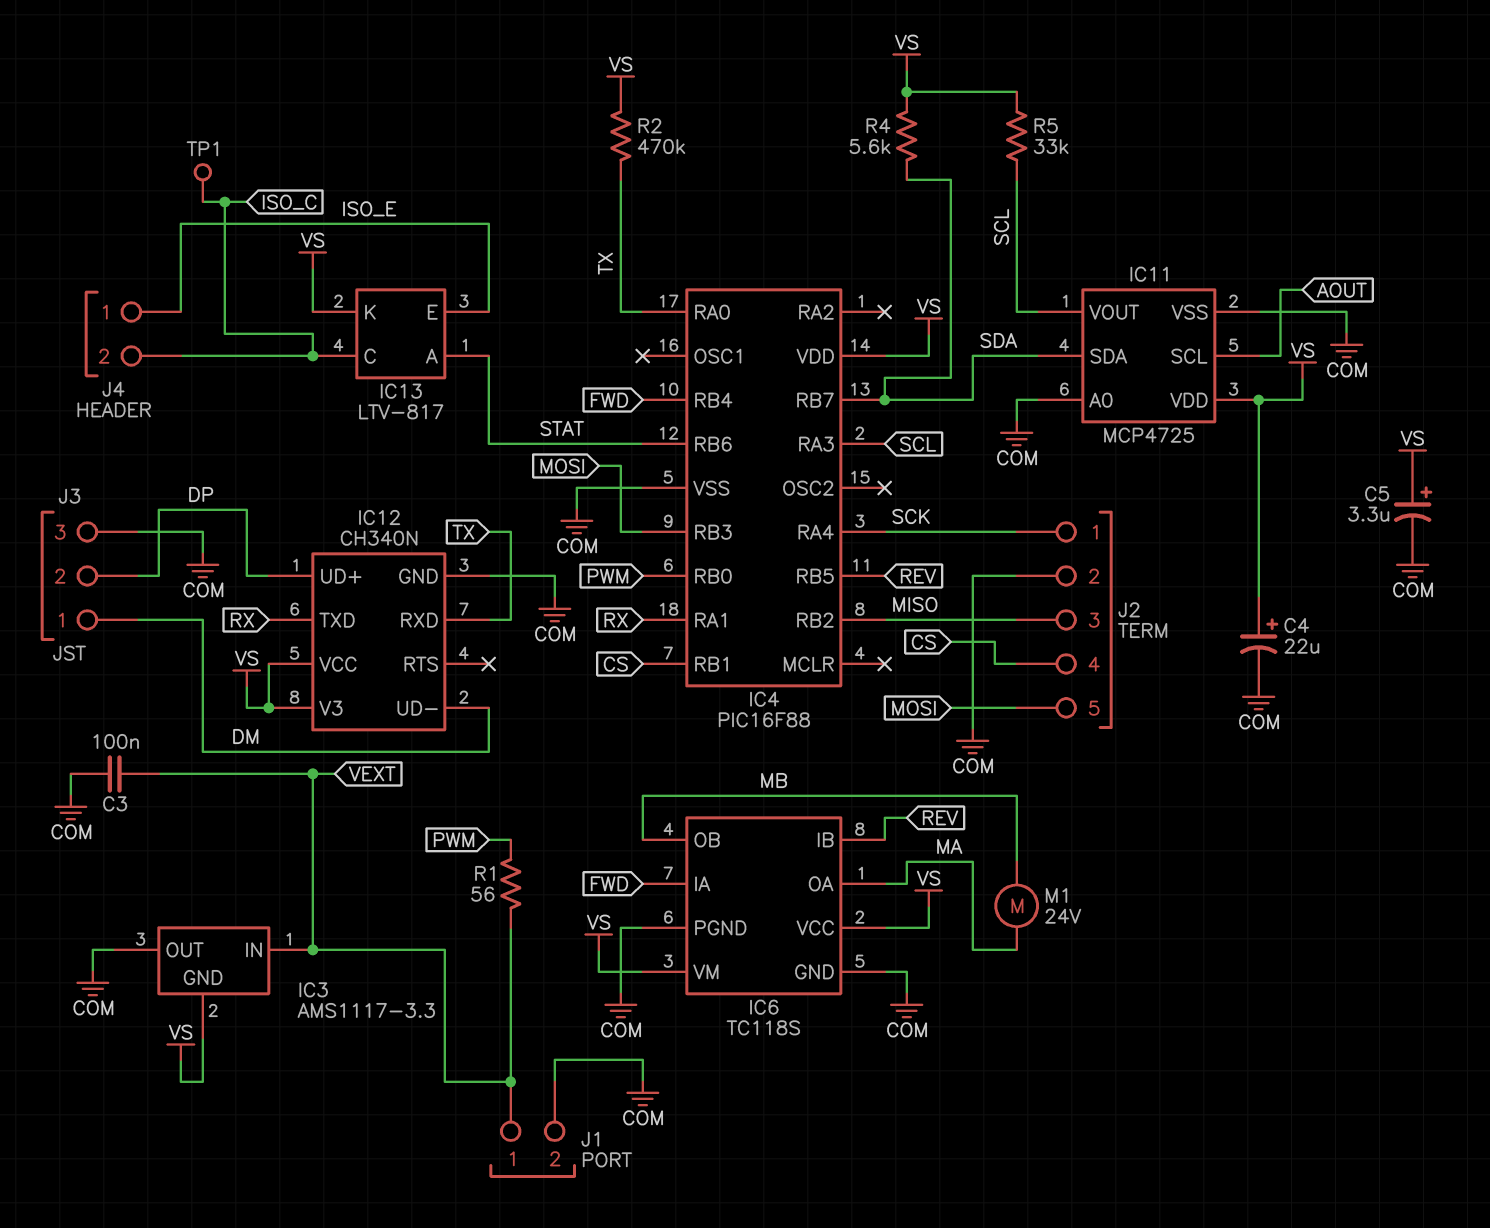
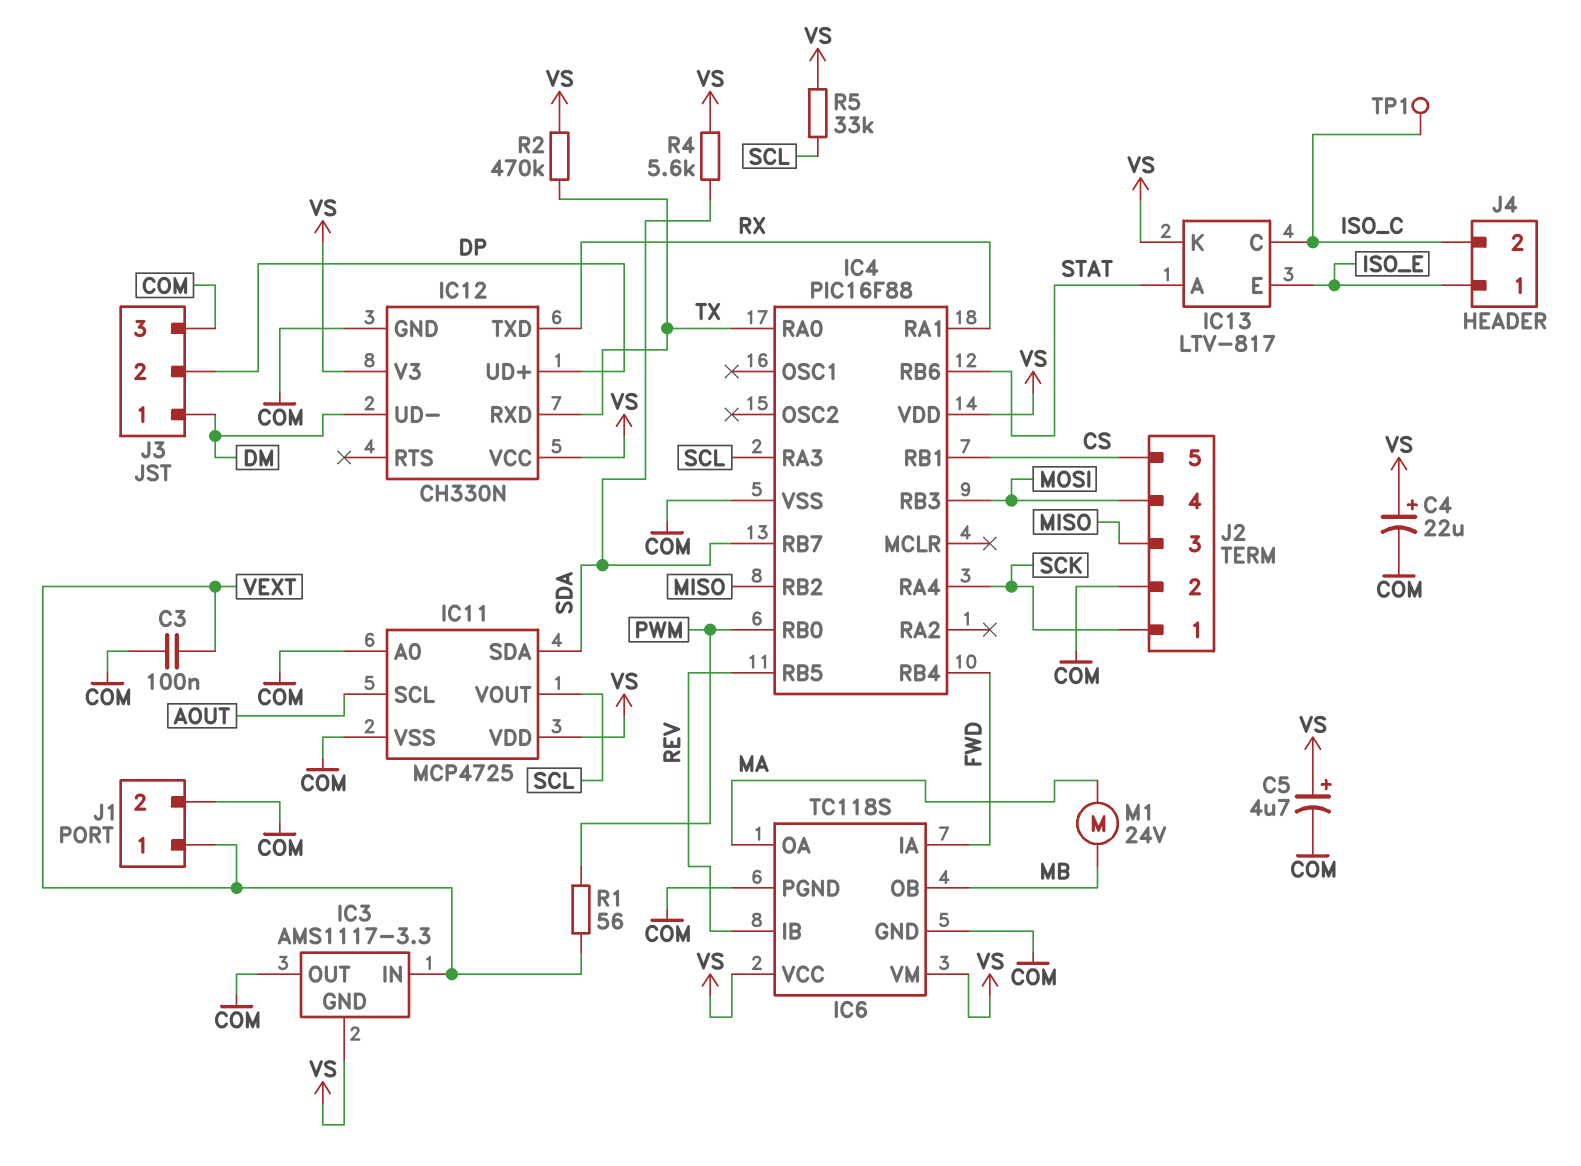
C5: 3.3uF (plus VS, minus COM) -> 4.7uF (plus VS, minus COM)
IC12: CH340N -> CH330N
J2 pin 4: CS -> MOSI
J2 pin 5: MOSI -> CS

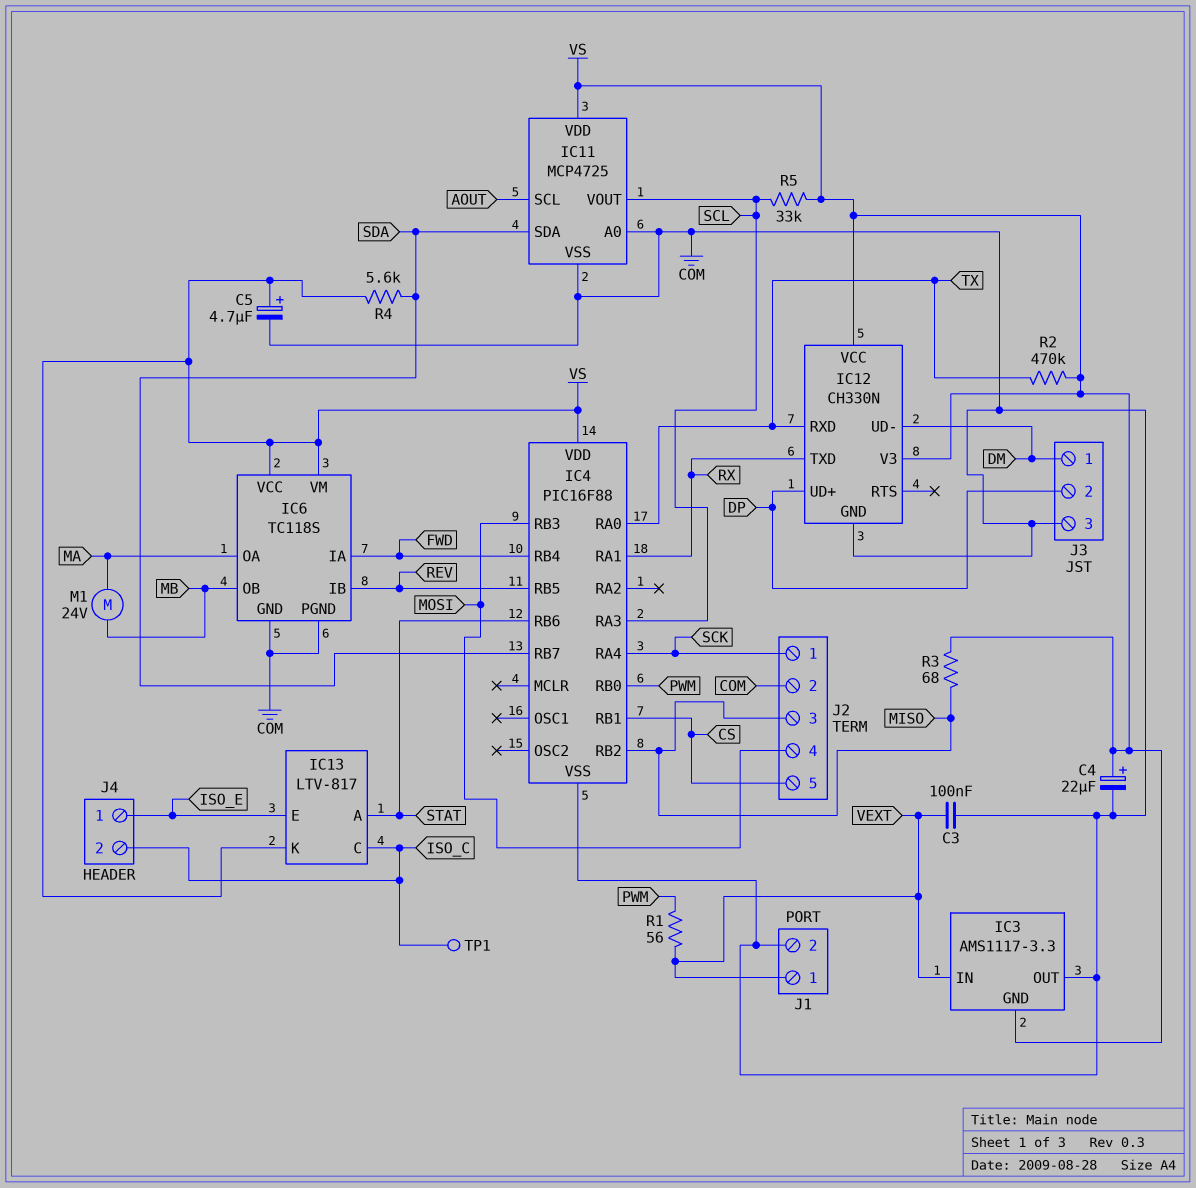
R3: none -> 68 (MISO, VS)

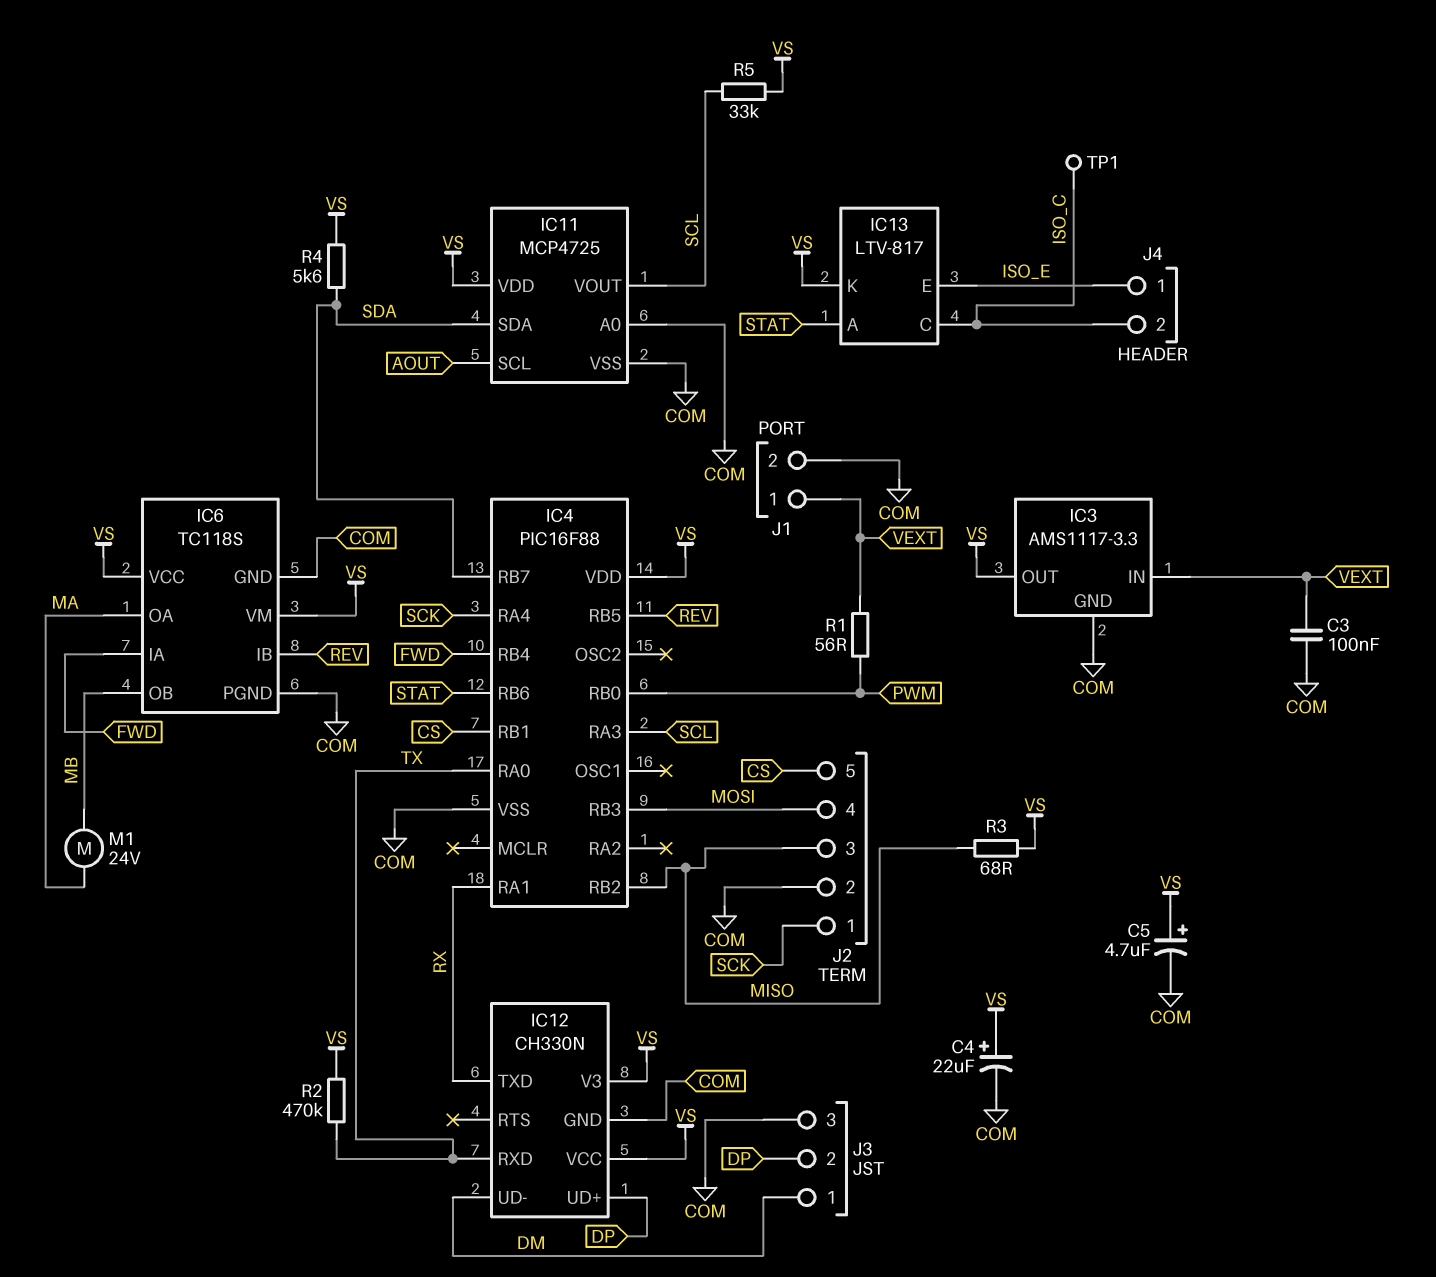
IC3 pin GND: VS -> COM
IC3 pin OUT: COM -> VS

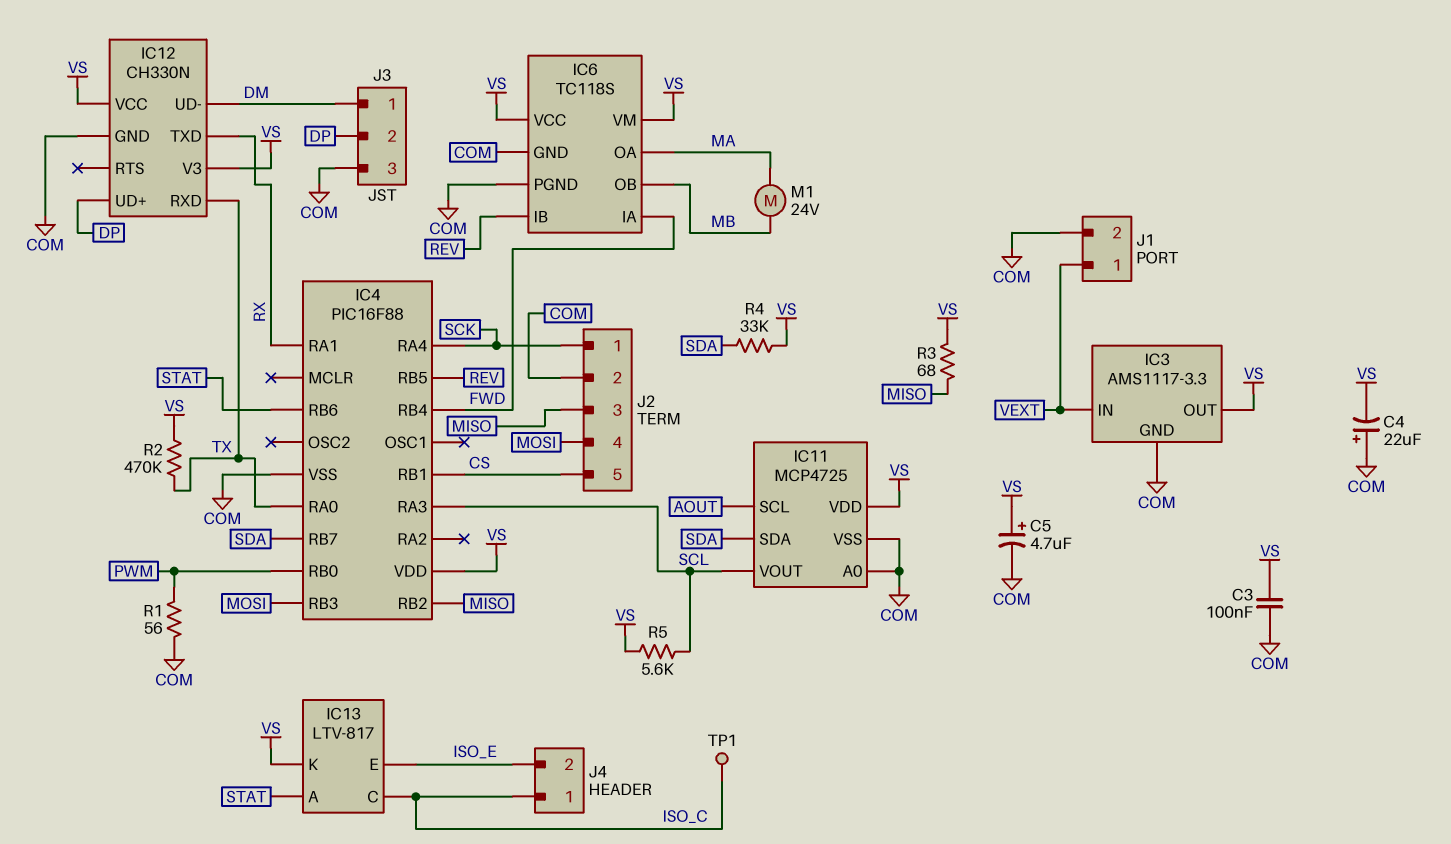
C3: 100nF (COM, VEXT) -> 100nF (COM, VS)
C4: 22uF (plus VS, minus COM) -> 22uF (plus COM, minus VS)
J4 pin 1: ISO_E -> ISO_C
J4 pin 2: ISO_C -> ISO_E
R1: 56 (PWM, VEXT) -> 56 (COM, PWM)
R4: 5.6k (SDA, VS) -> 33k (SDA, VS)
R5: 33k (SCL, VS) -> 5.6k (SCL, VS)

